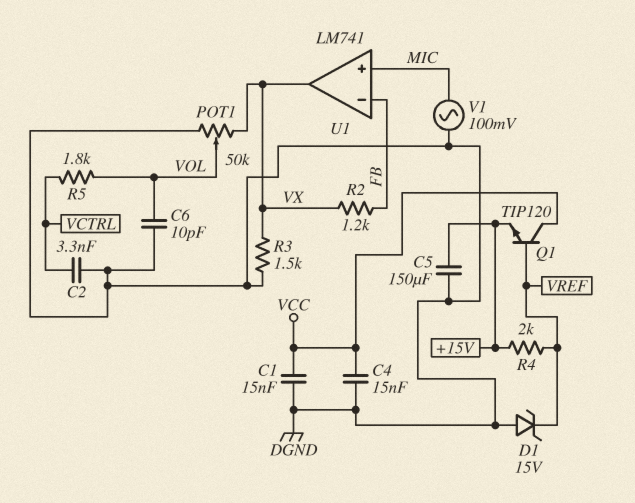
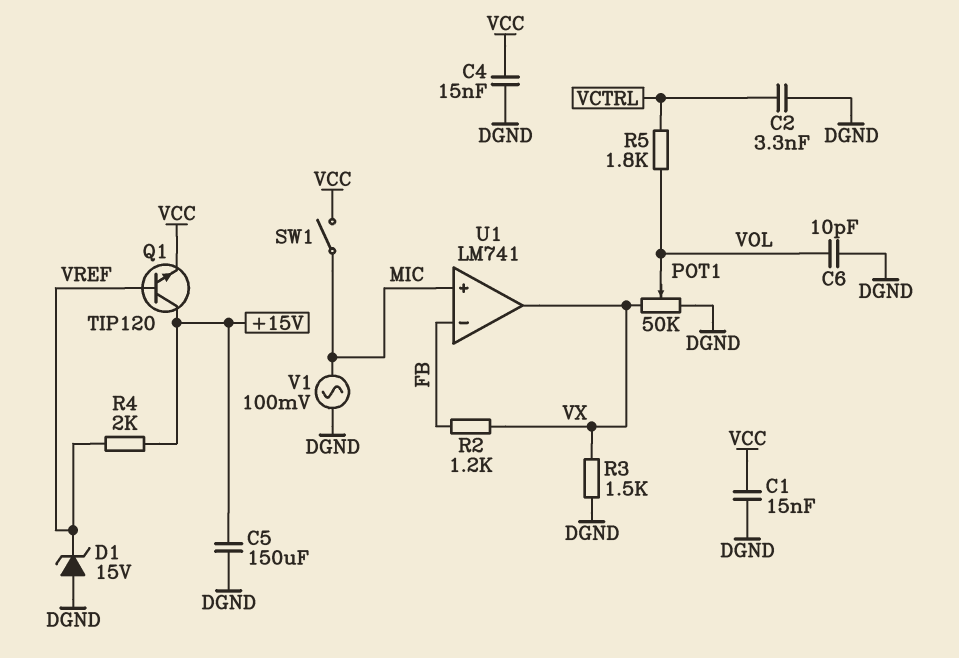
Q1: NPN TIP120 (B VREF, C VCC, E +15V) -> NPN TIP120 (B VREF, C +15V, E VCC)
SW1: none -> switch (MIC, VCC)

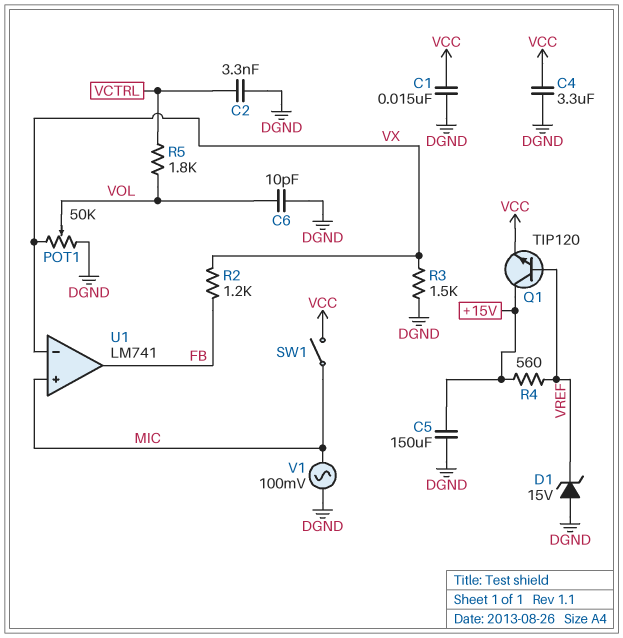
C4: 15nF (DGND, VCC) -> 3.3uF (DGND, VCC)
R4: 2k (+15V, VREF) -> 560 (+15V, VREF)
U1 pin in-: FB -> VX
U1 pin out: VX -> FB

